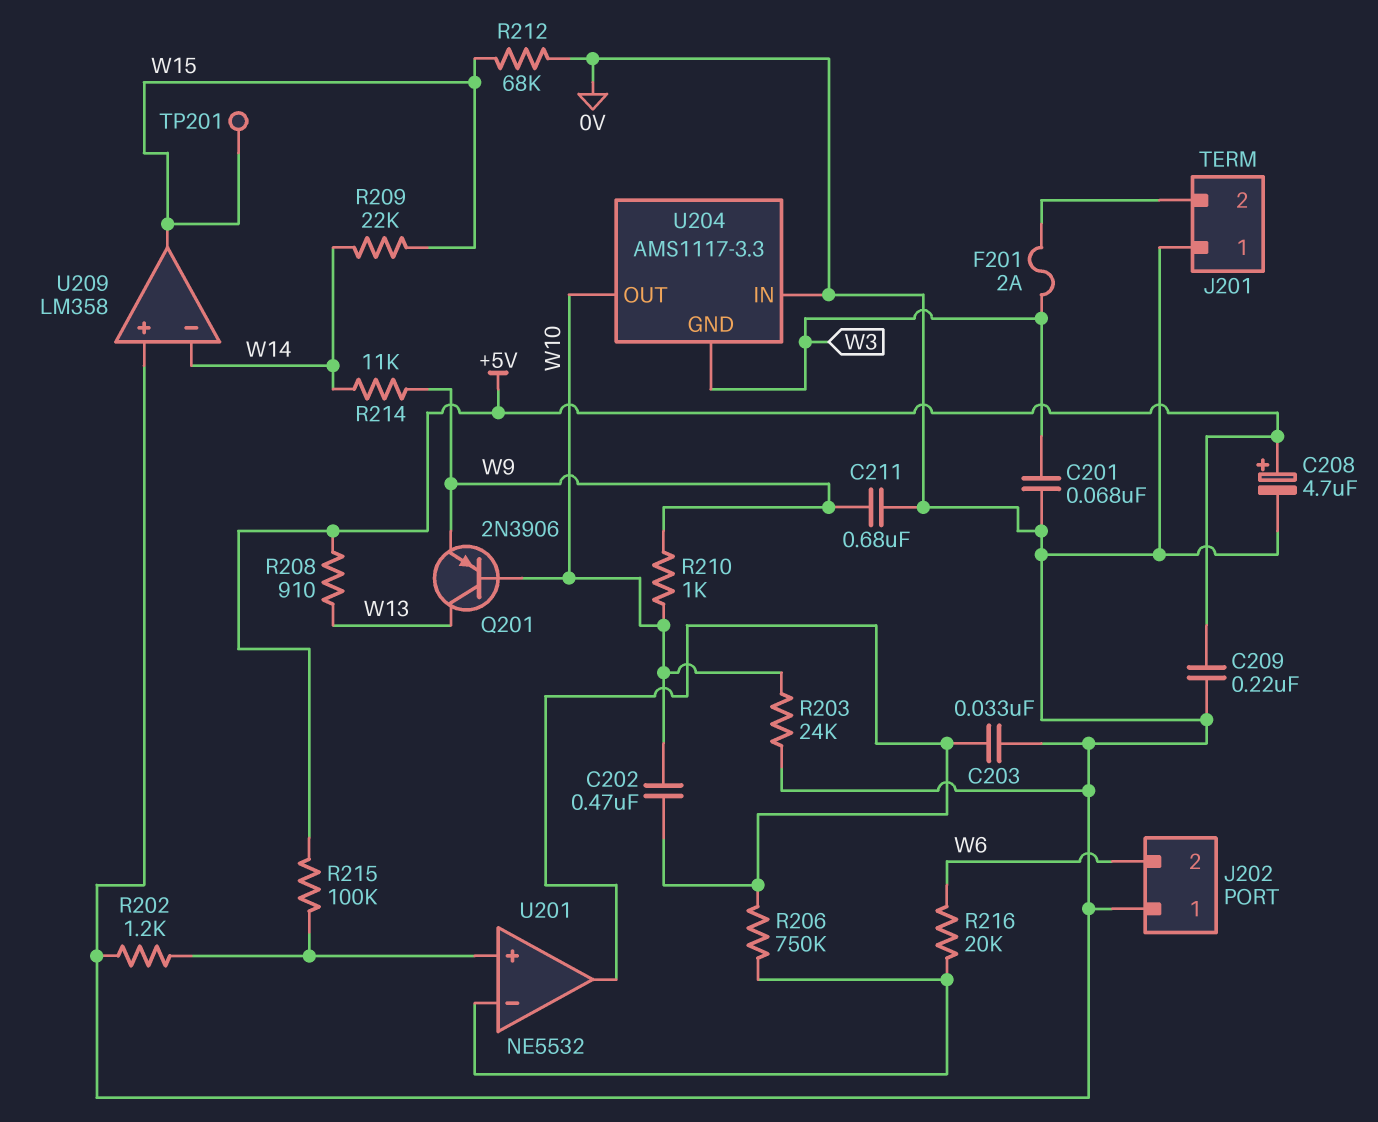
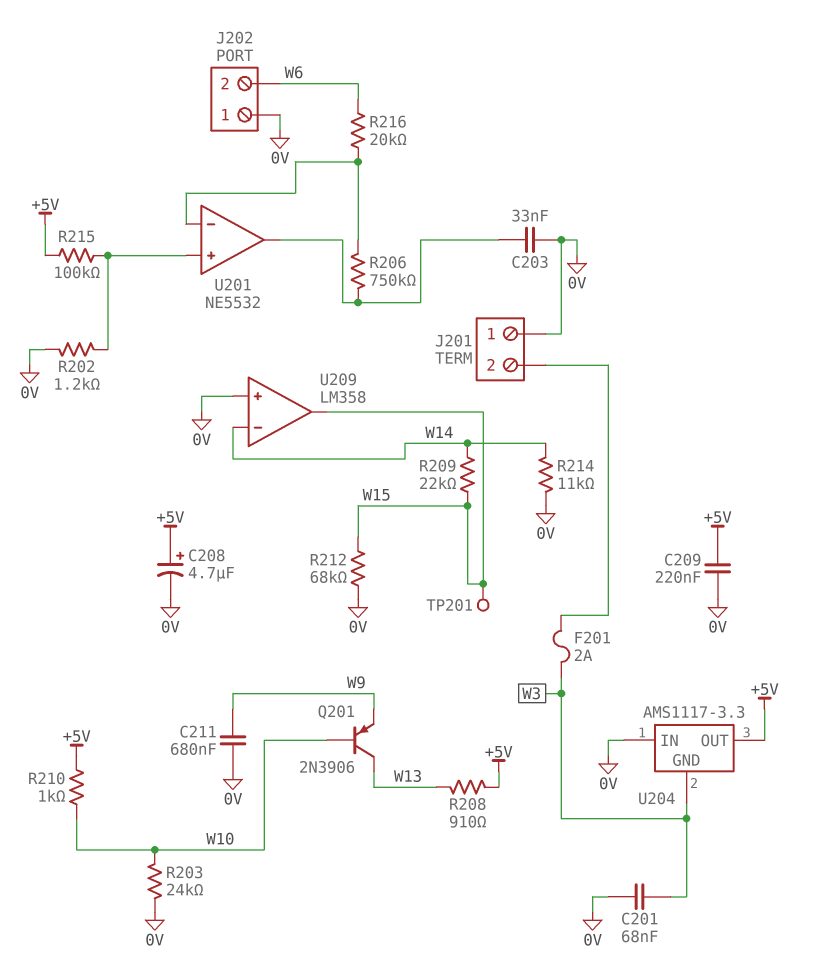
C202: 470nF (U201/out, W10) -> none
R210: 1k (W9, W10) -> 1k (+5V, W10)
R214: 11k (W9, W14) -> 11k (0V, W14)
U204 pin OUT: W10 -> +5V

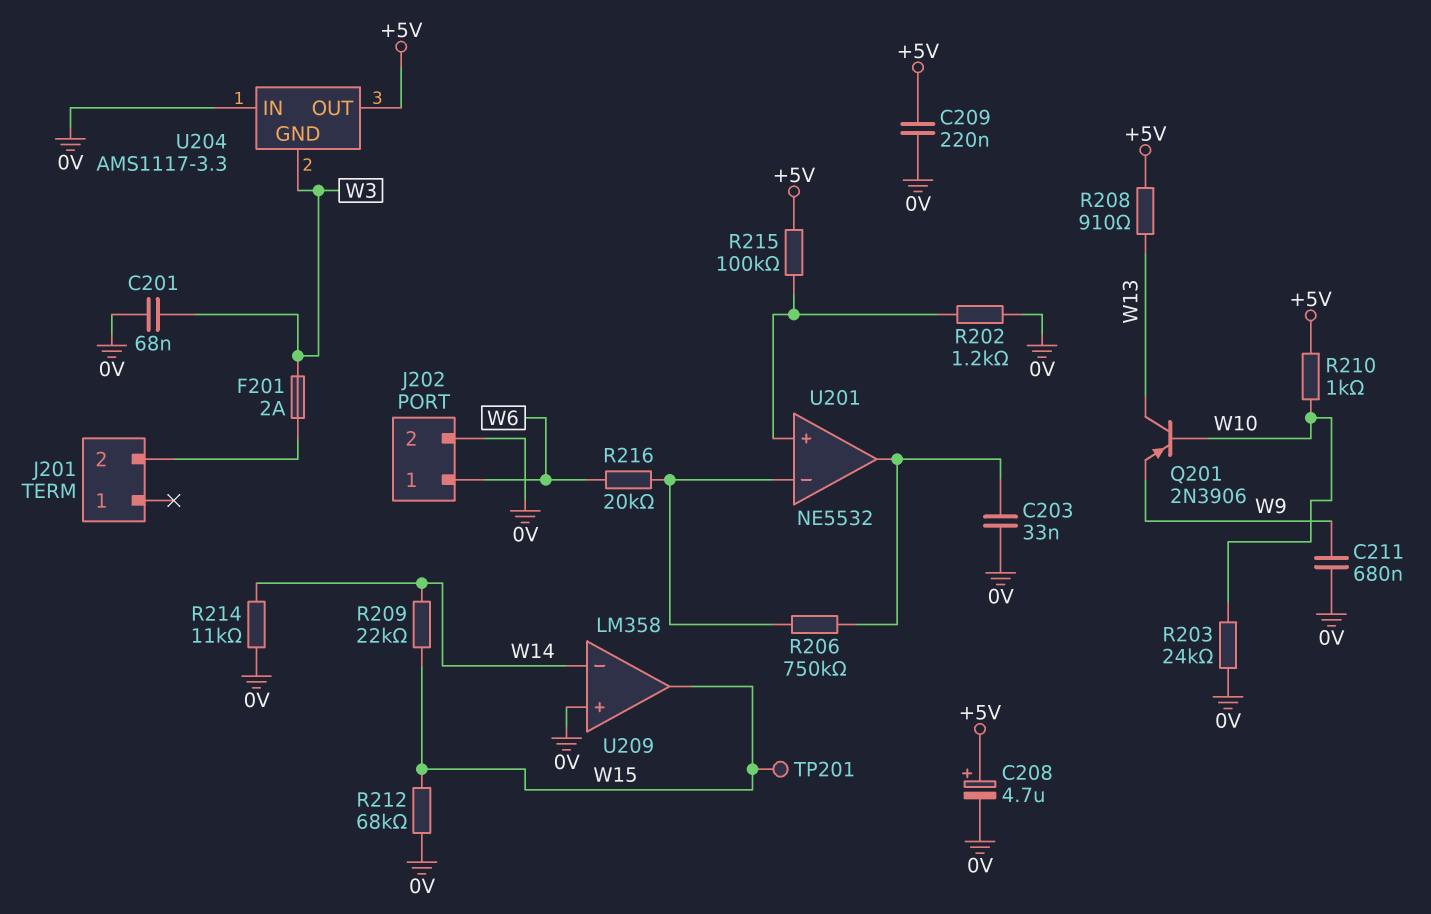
J201 pin 1: 0V -> none
J202 pin 1: 0V -> W6
J202 pin 2: W6 -> 0V

